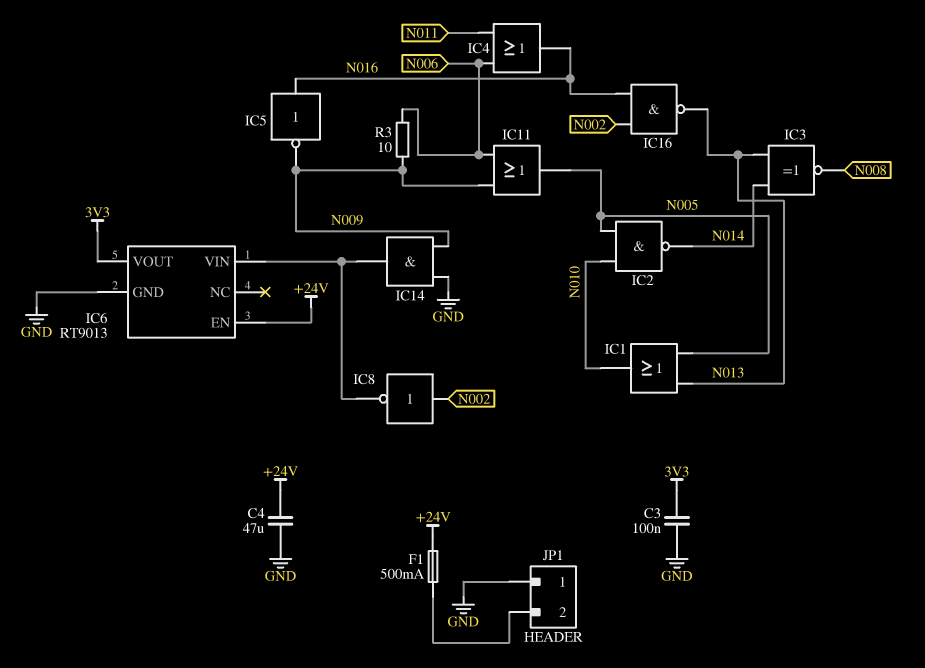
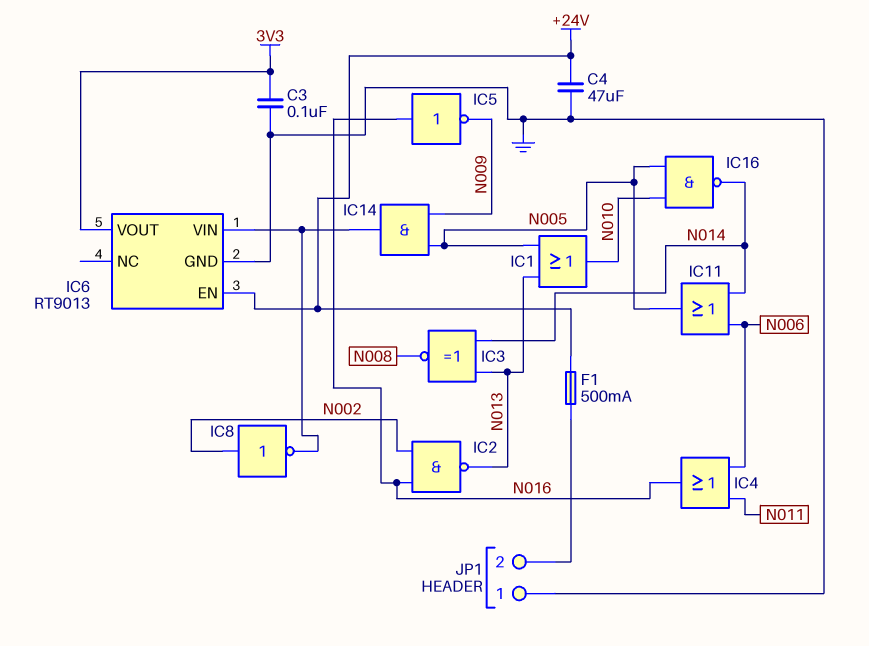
IC2: NAND (in N005, in N010, out N014) -> NAND (in N002, in N016, out N013)
IC11: OR (in N006, in N009, out N005) -> OR (in N006, in N014, out N005)
IC14: AND (in GND, in N009, out IC6/VIN) -> AND (in N005, in N009, out IC6/VIN)
IC16: NAND (in N002, in N016, out N013) -> NAND (in N005, in N010, out N014)
R3: 10 (N006, N009) -> none

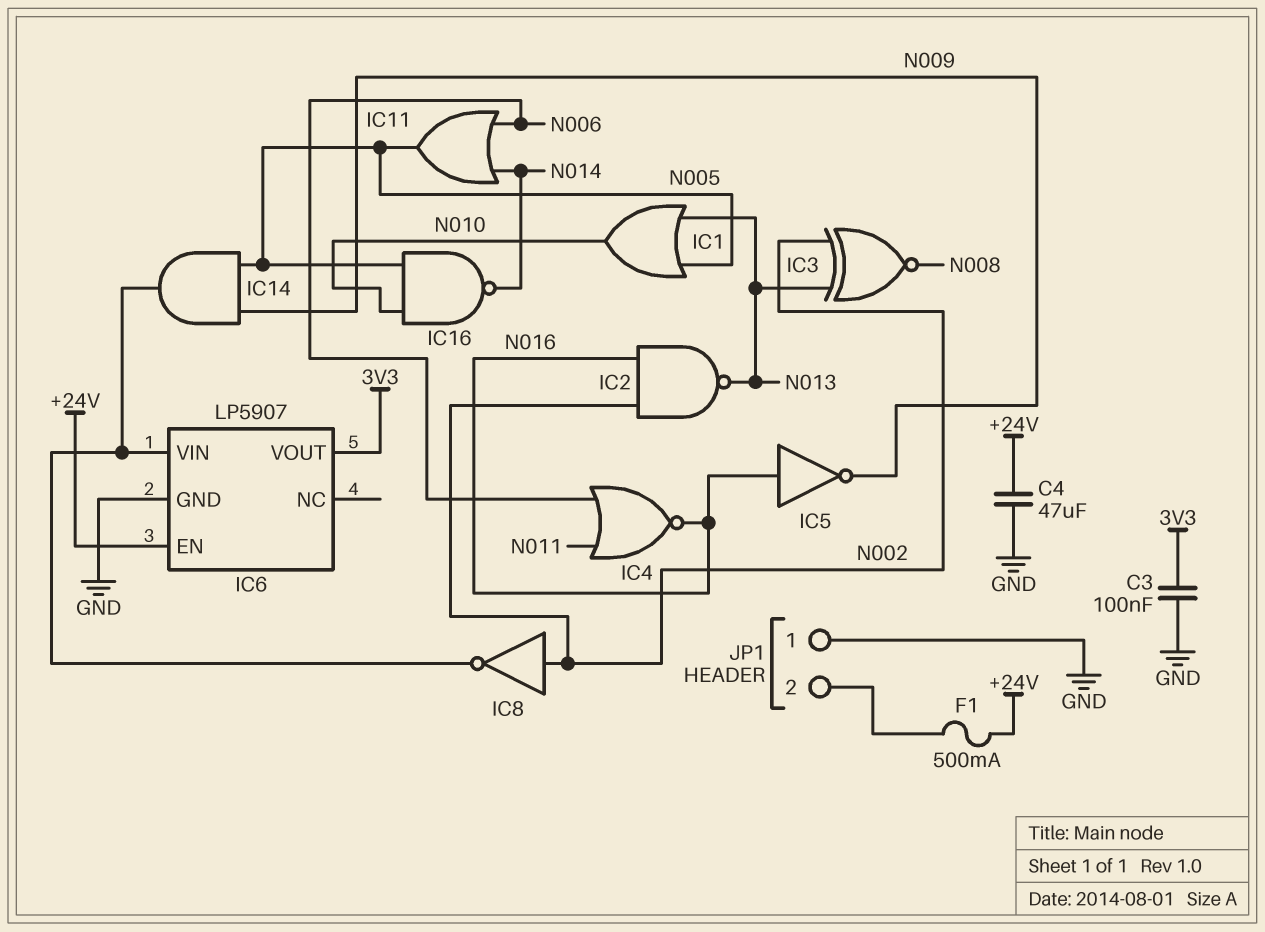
IC3: XNOR (in N013, in N014, out N008) -> XNOR (in N002, in N013, out N008)
IC4: OR (in N006, in N011, out N016) -> NOR (in N006, in N011, out N016)
IC6: RT9013 -> LP5907

